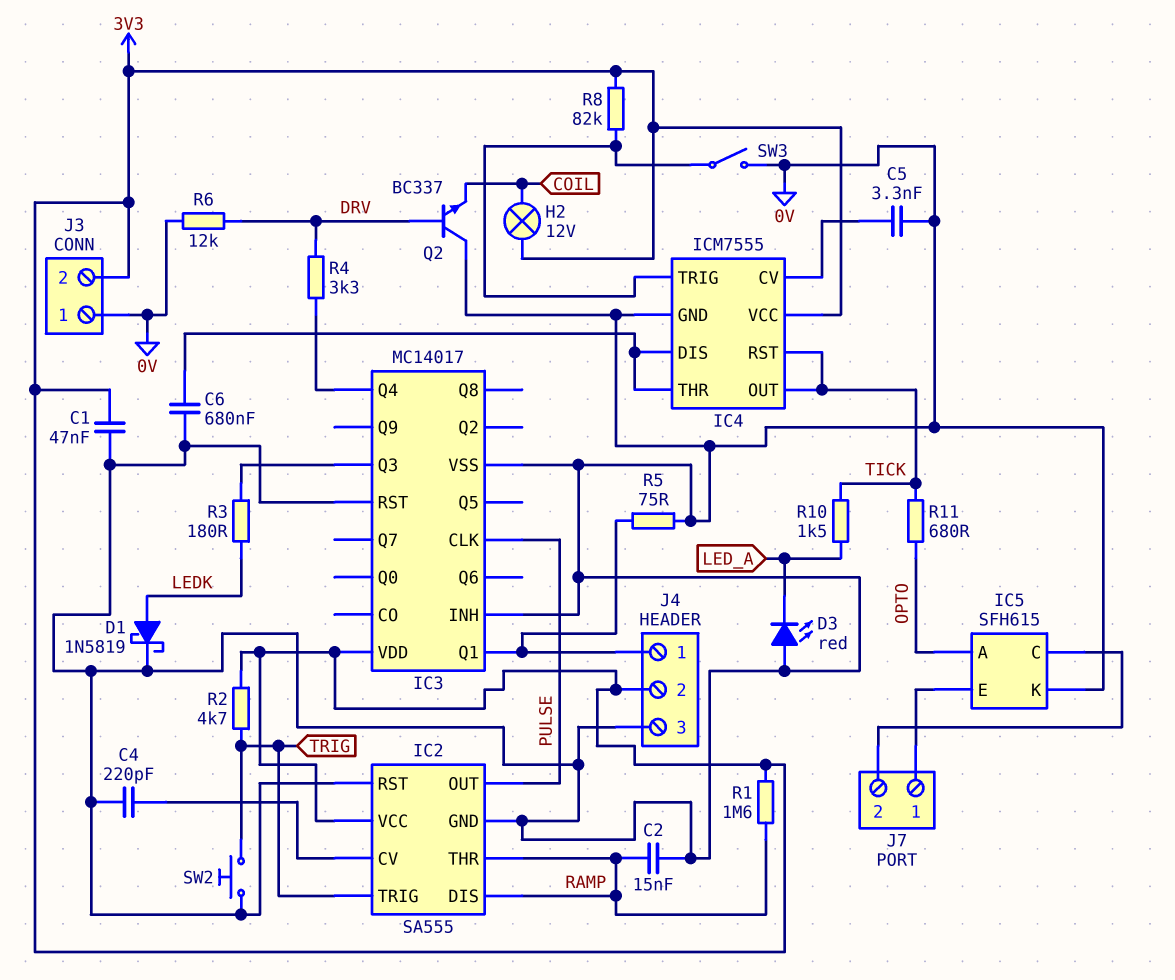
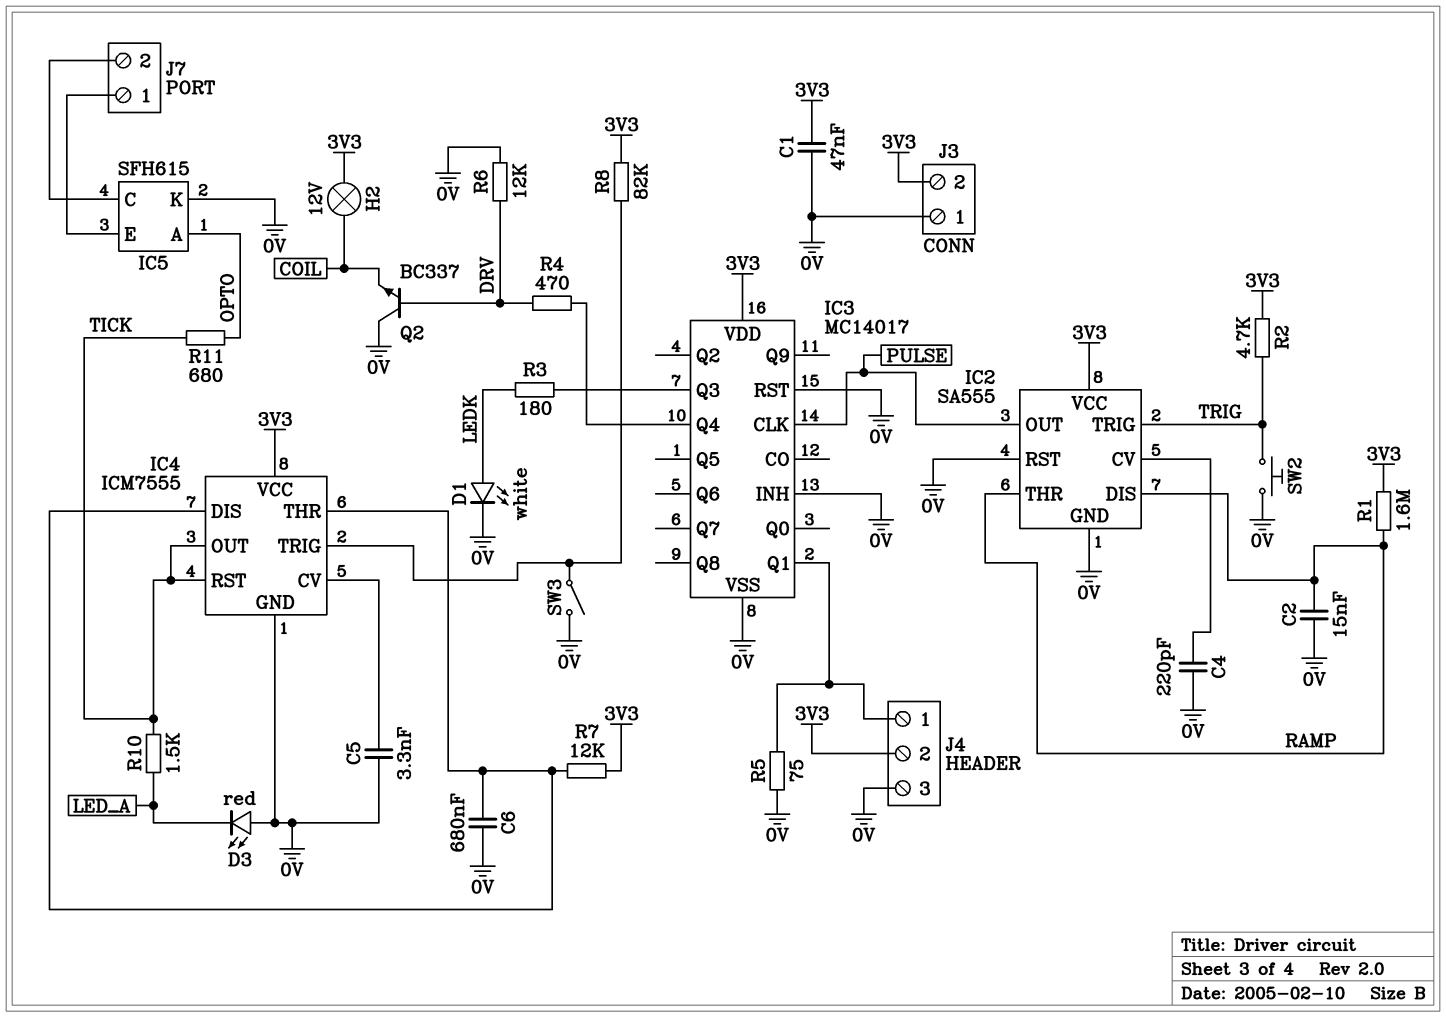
D1: schottky 1N5819 (A LEDK, K 0V) -> LED white (A LEDK, K 0V)
R4: 3.3k (DRV, IC3/Q4) -> 470 (DRV, IC3/Q4)
R7: none -> 12k (3V3, IC4/DIS)

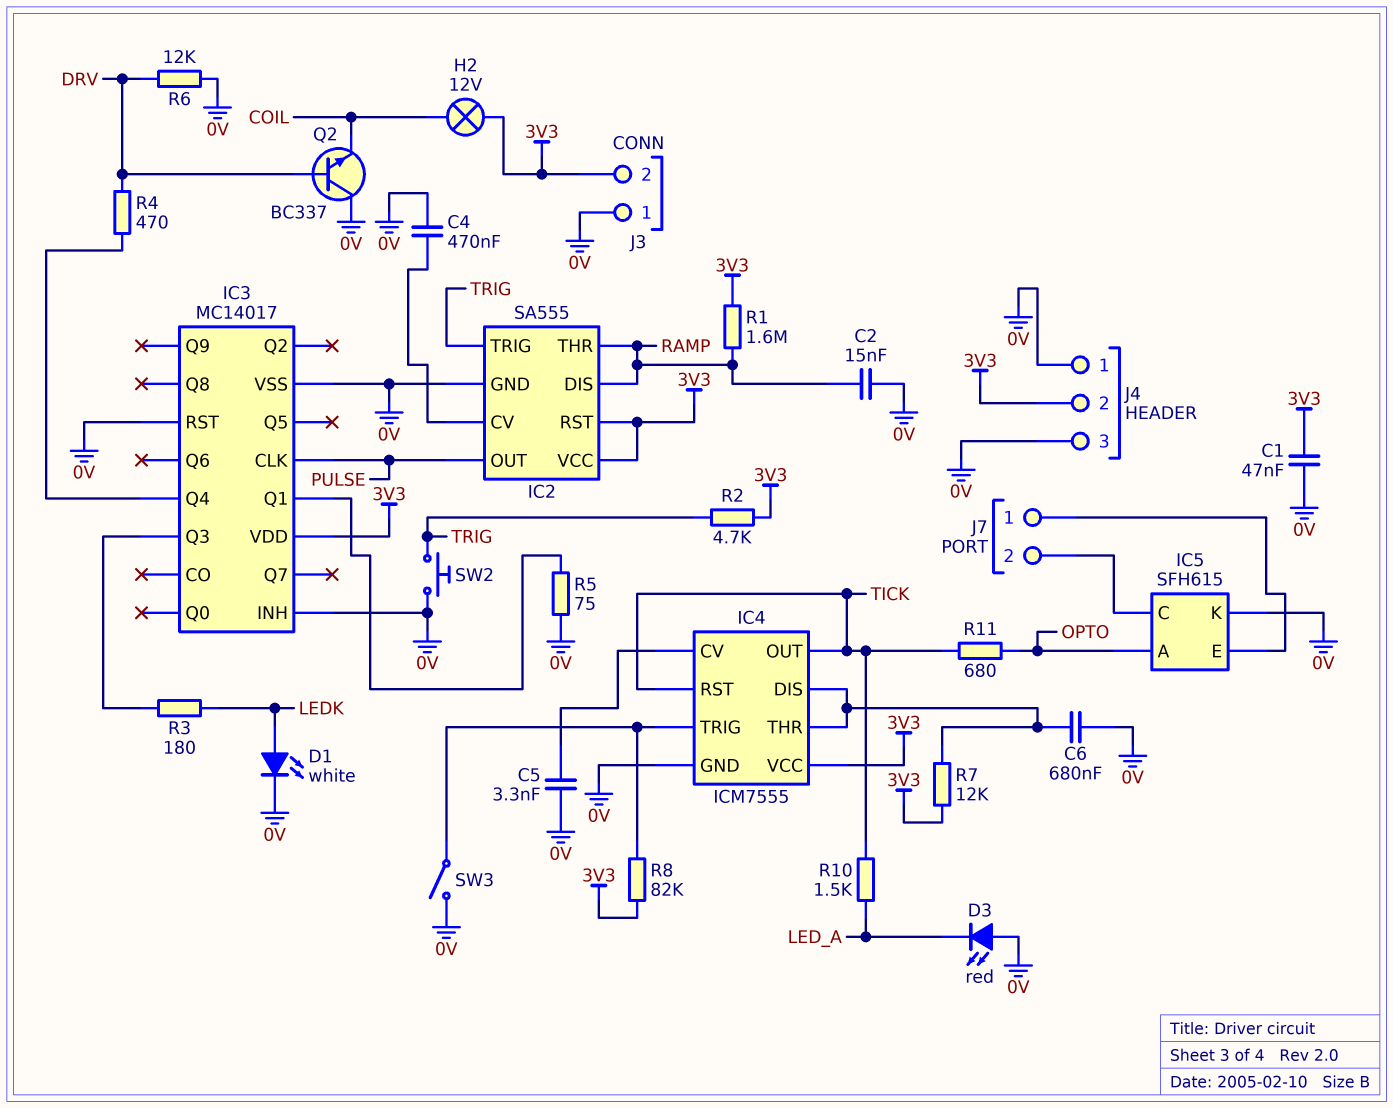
C4: 220pF (0V, IC2/CV) -> 470nF (0V, IC2/CV)
IC2 pin RST: 0V -> 3V3
J4 pin 1: IC3/Q1 -> 0V

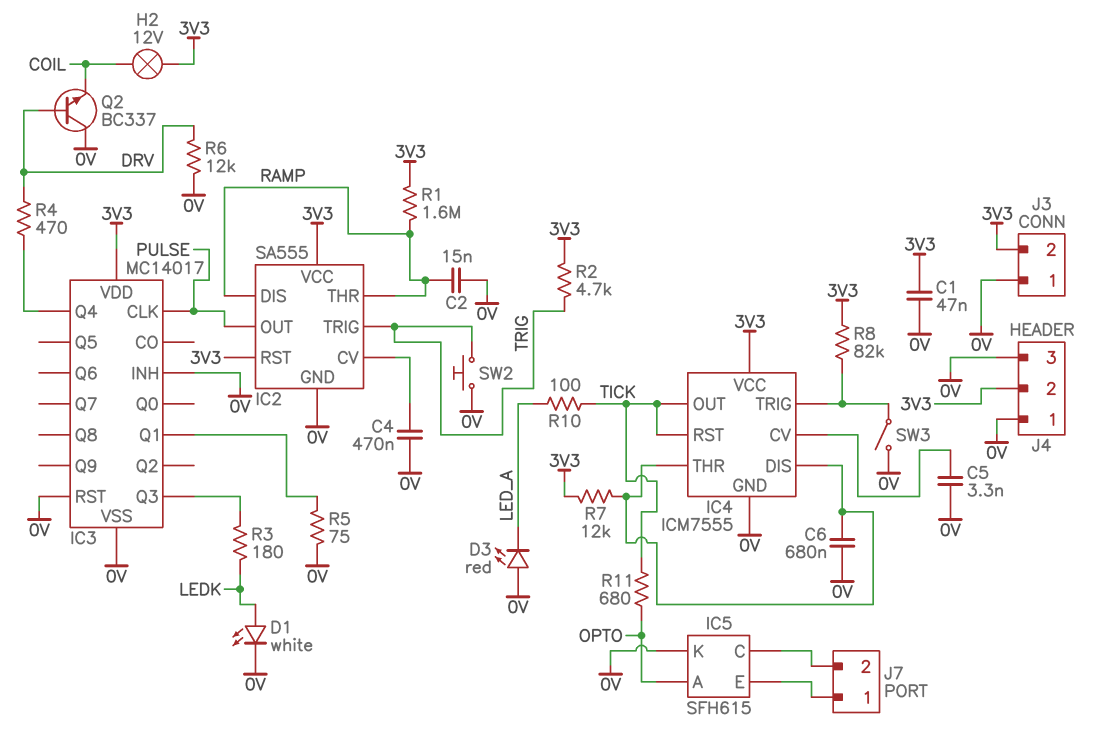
R10: 1.5k (LED_A, TICK) -> 100 (LED_A, TICK)

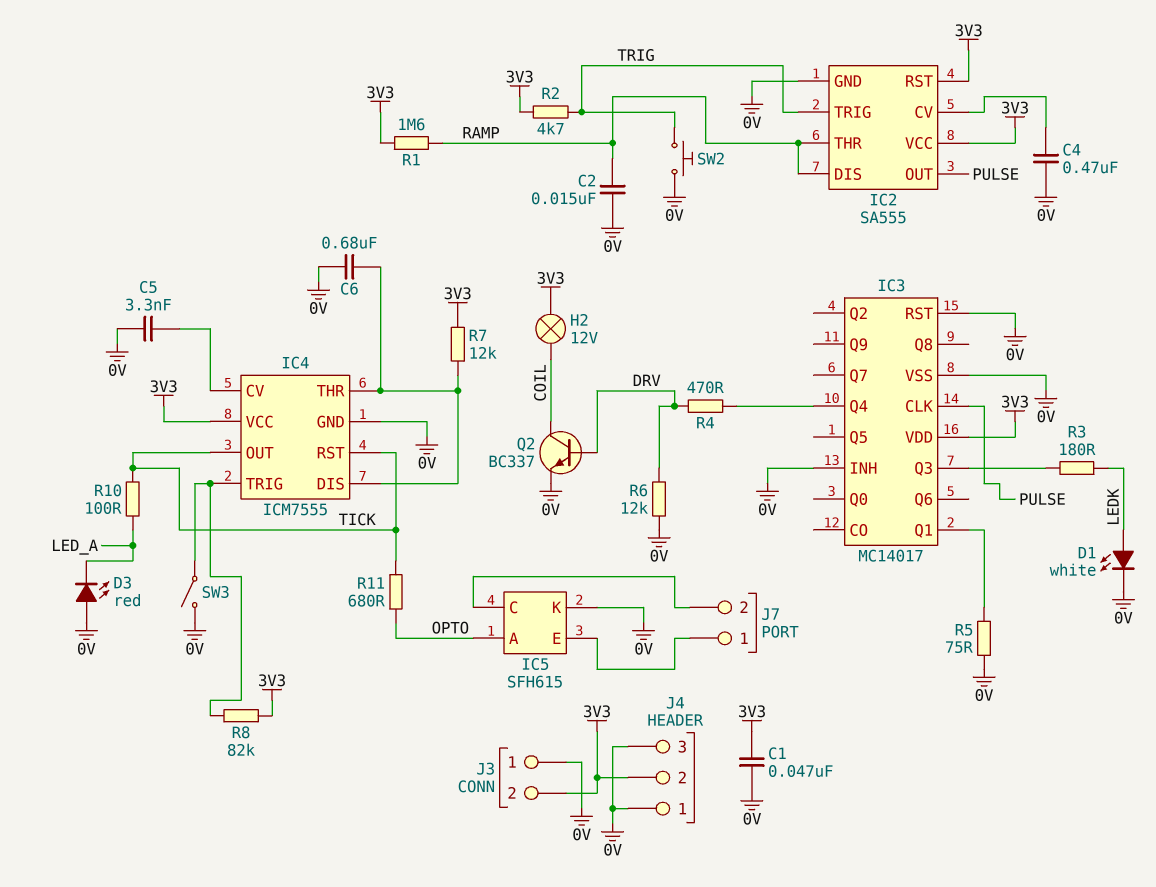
Q2: NPN BC337 (B DRV, C 0V, E COIL) -> NPN BC337 (B DRV, C COIL, E 0V)

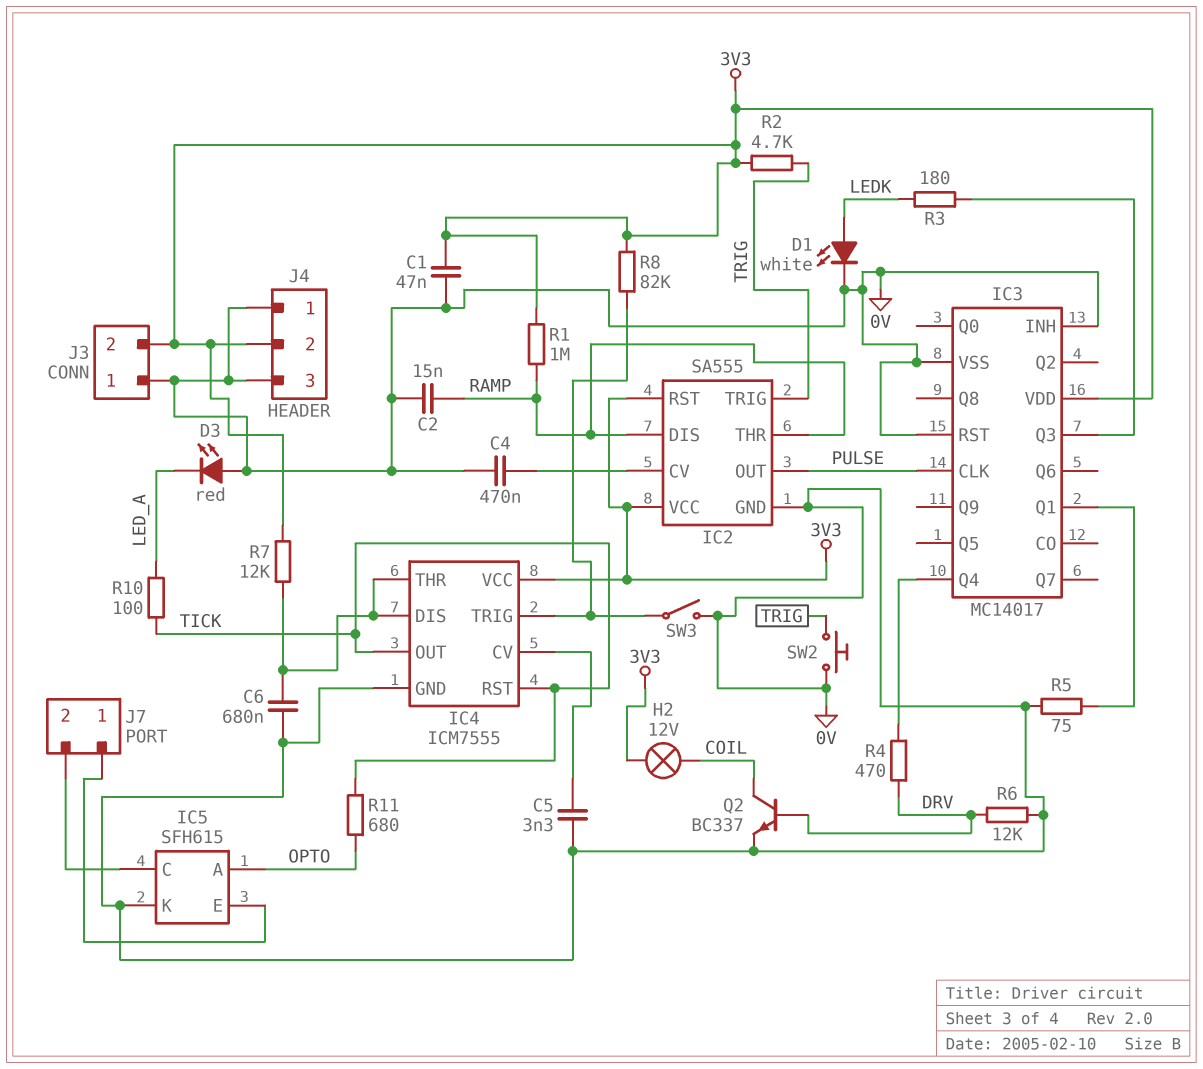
R1: 1.6M (3V3, RAMP) -> 1M (3V3, RAMP)

